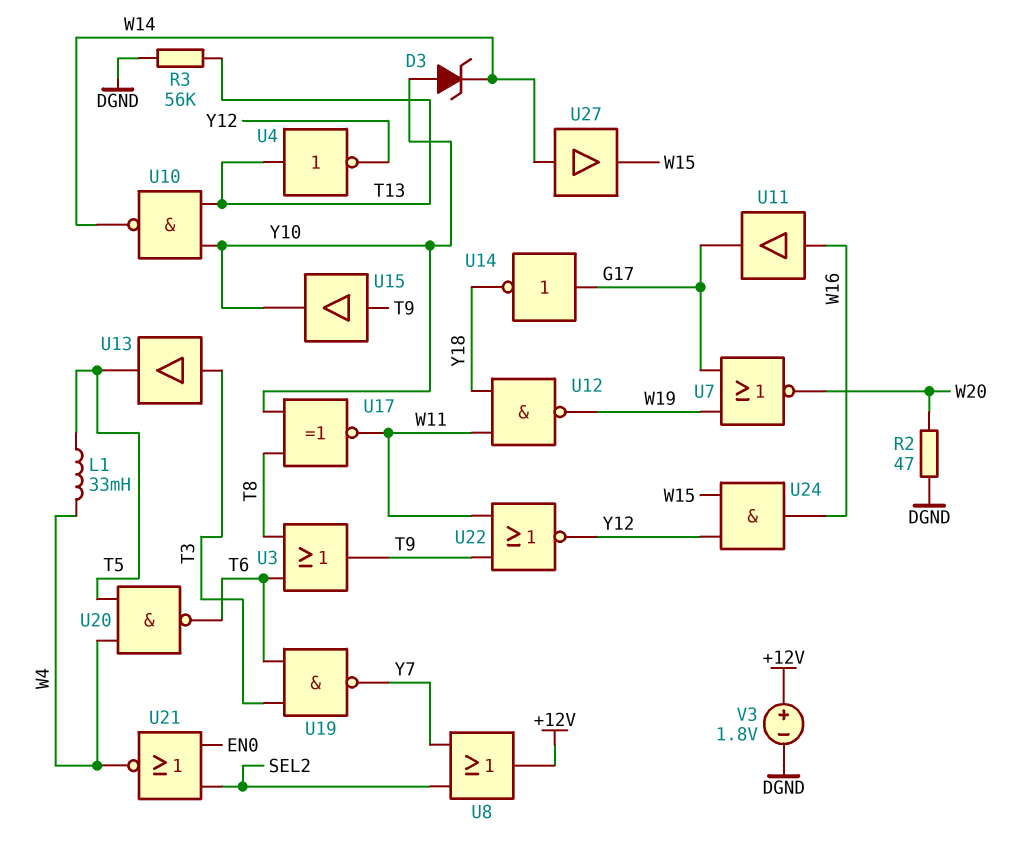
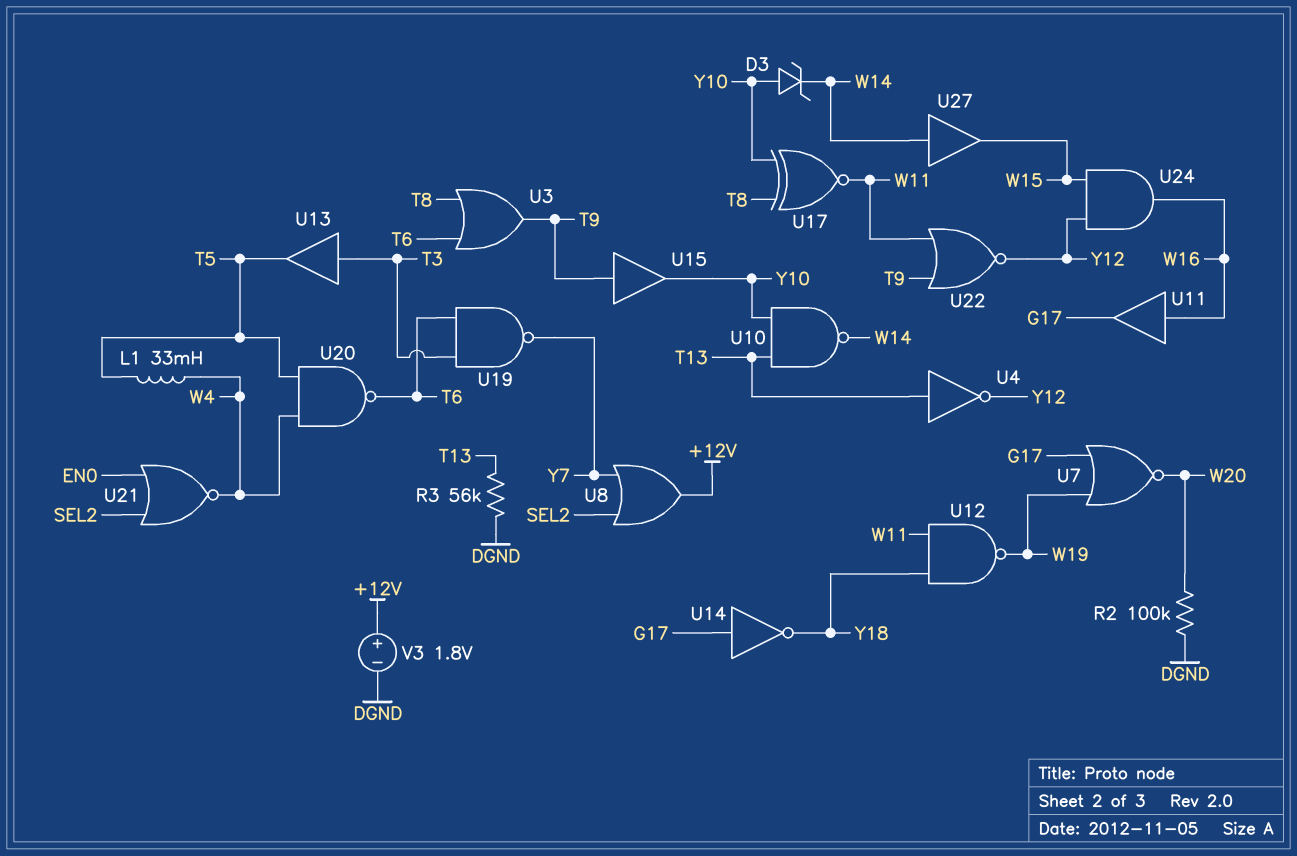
R2: 47 (DGND, W20) -> 100k (DGND, W20)

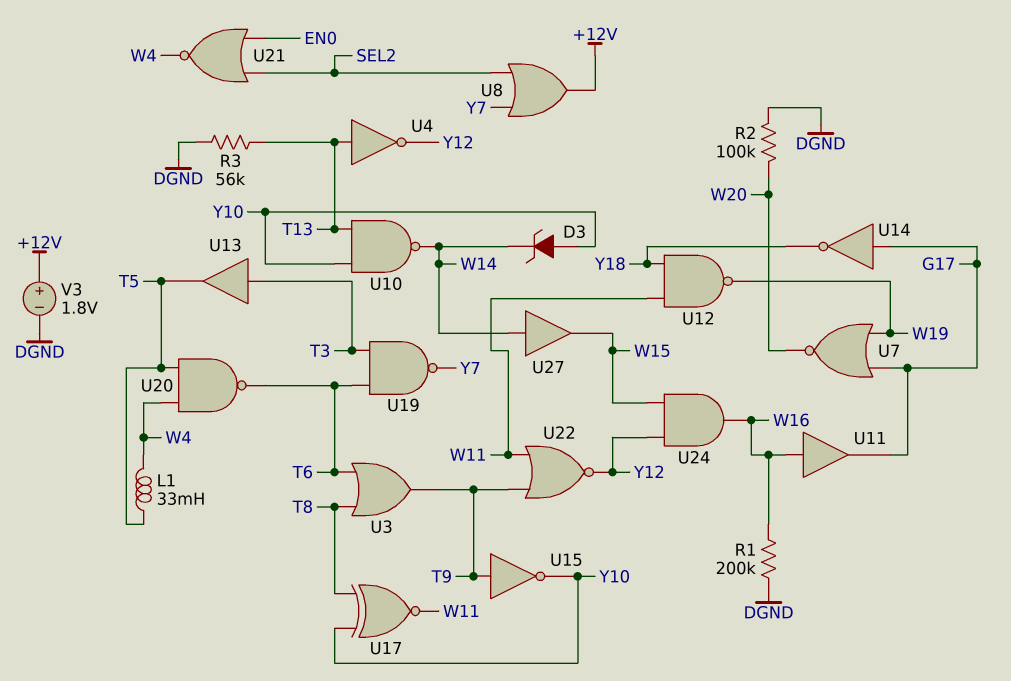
R1: none -> 200k (DGND, W16)
U15: buffer (in T9, out Y10) -> NOT (in T9, out Y10)

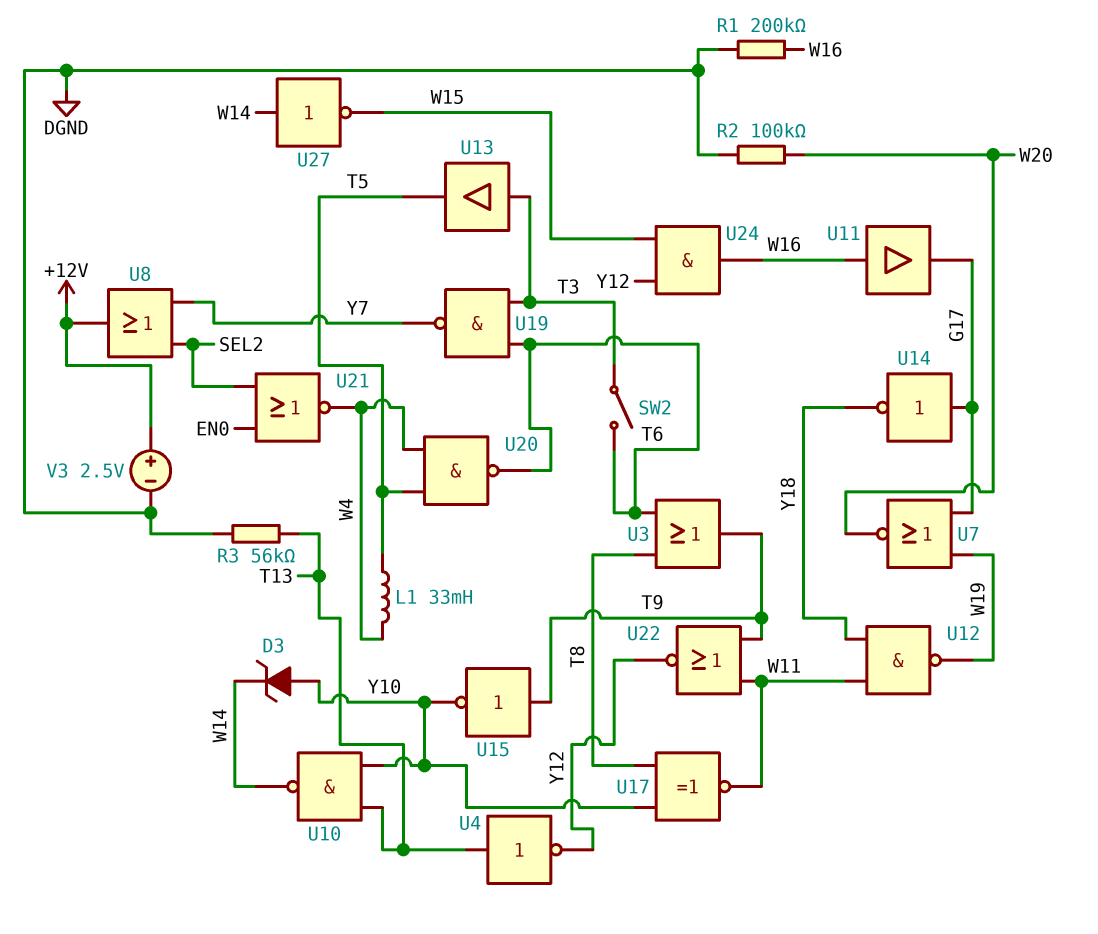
SW2: none -> switch (T3, T6)
U27: buffer (in W14, out W15) -> NOT (in W14, out W15)
V3: 1.8V (plus +12V, minus DGND) -> 2.5V (plus +12V, minus DGND)

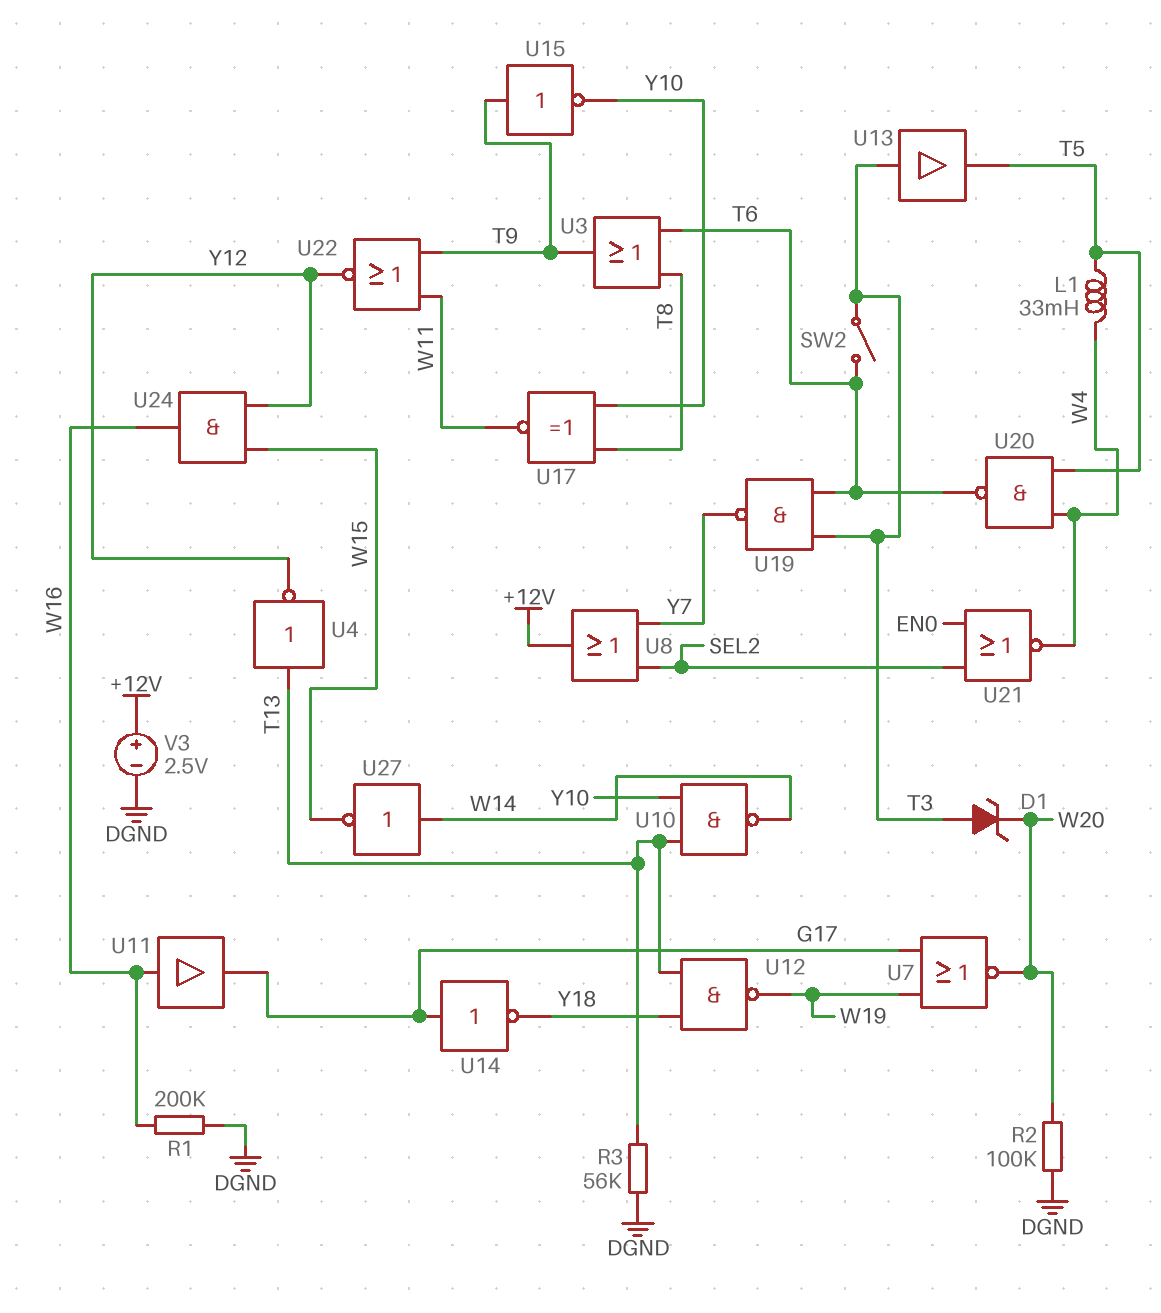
D1: none -> zener (A T3, K W20)
D3: zener (A Y10, K W14) -> none
U12: NAND (in W11, in Y18, out W19) -> NAND (in T13, in Y18, out W19)

